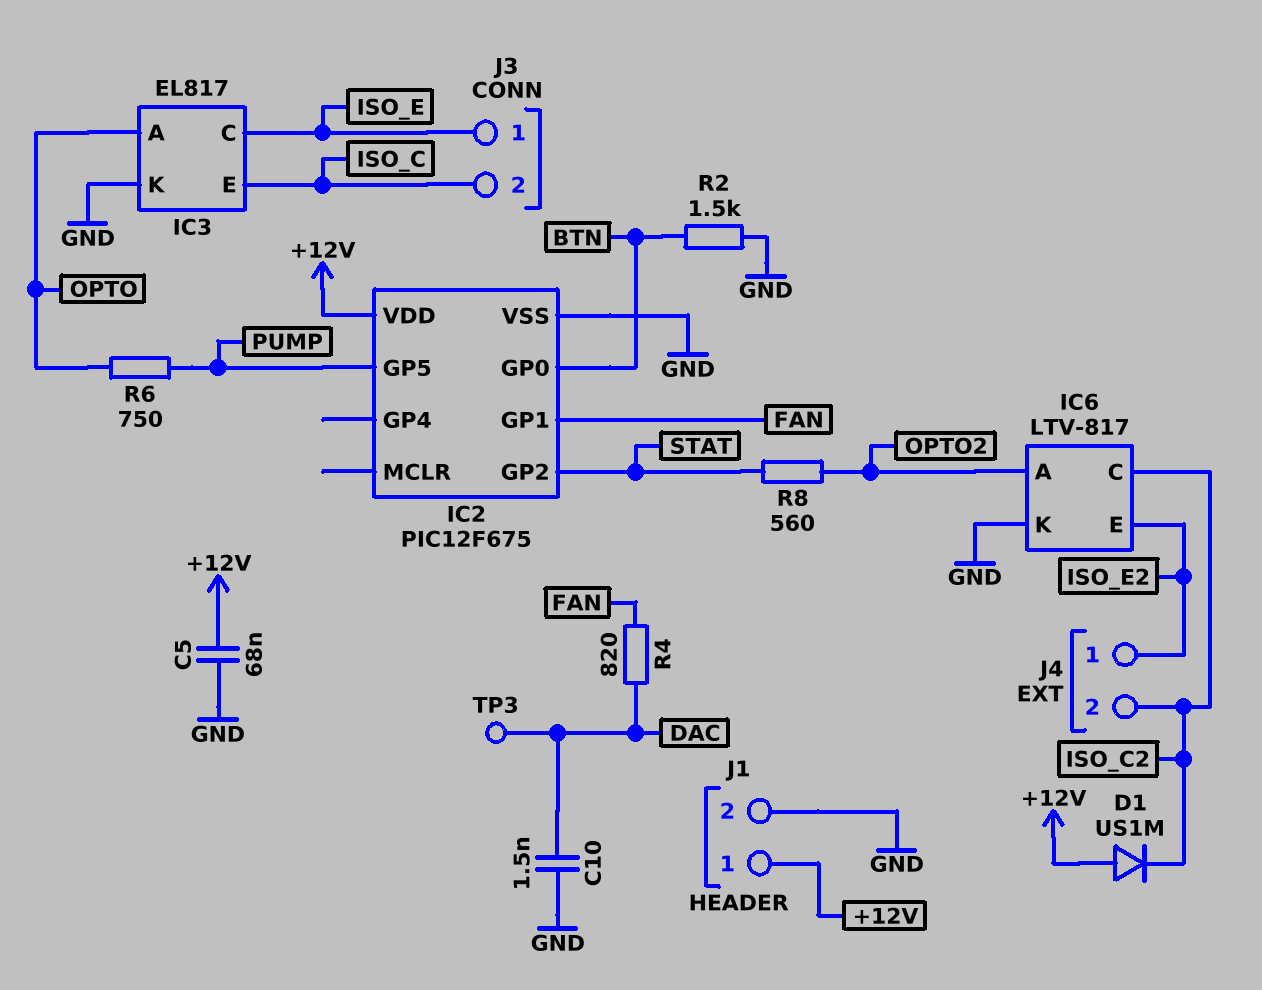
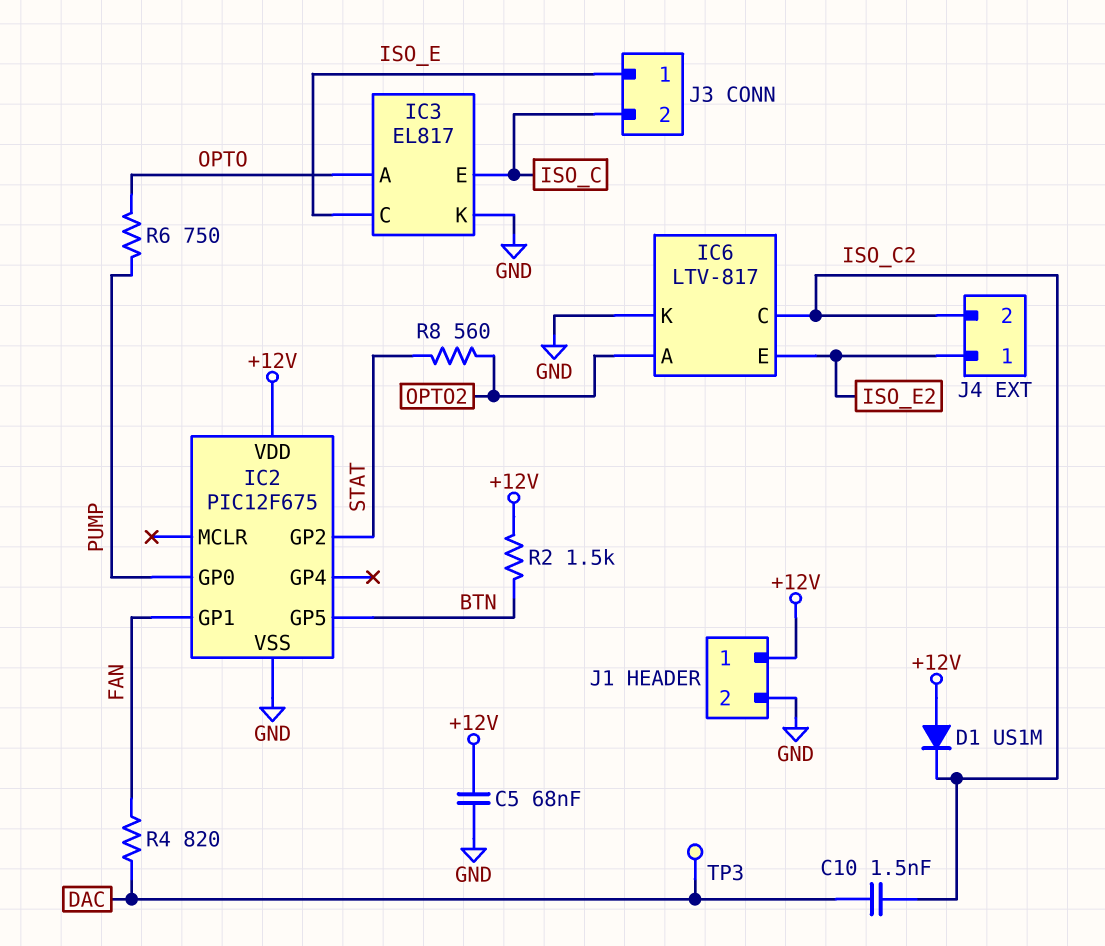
C10: 1.5nF (DAC, GND) -> 1.5nF (DAC, ISO_C2)
IC2 pin GP0: BTN -> PUMP
IC2 pin GP5: PUMP -> BTN
R2: 1.5k (BTN, GND) -> 1.5k (+12V, BTN)

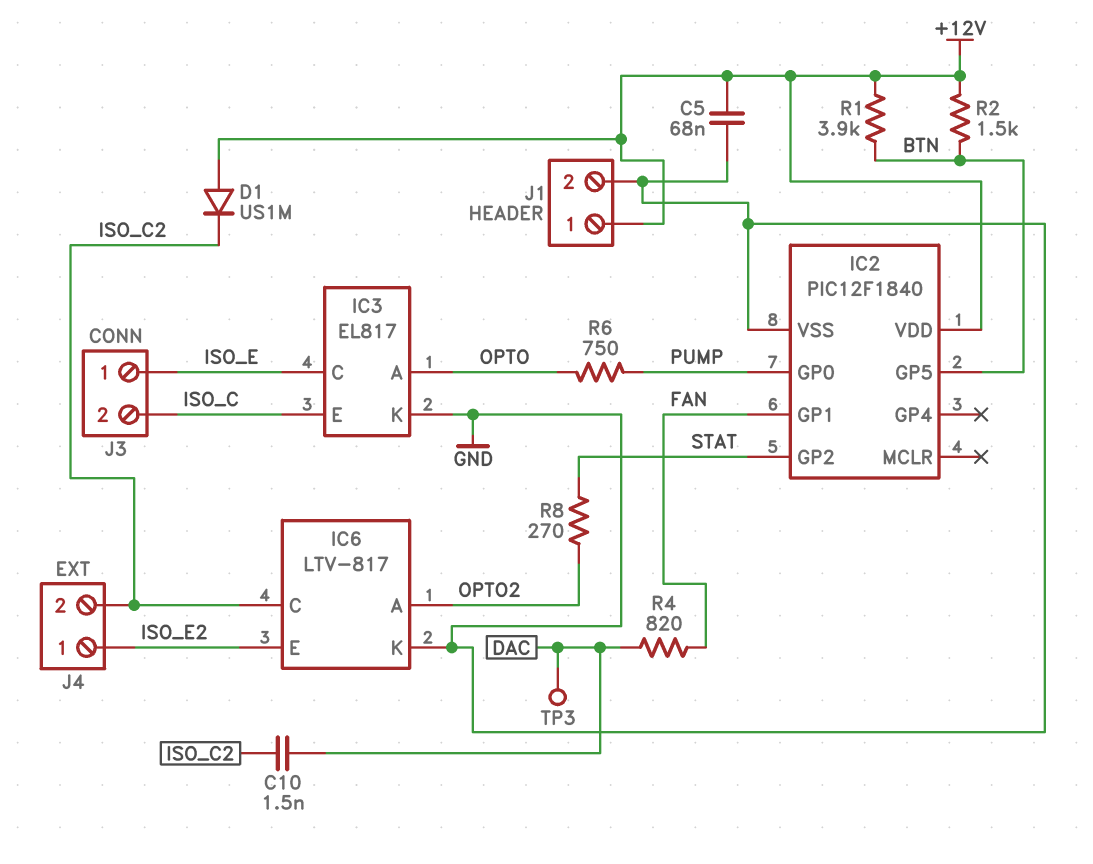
IC2: PIC12F675 -> PIC12F1840
R1: none -> 3.9k (+12V, BTN)
R8: 560 (OPTO2, STAT) -> 270 (OPTO2, STAT)

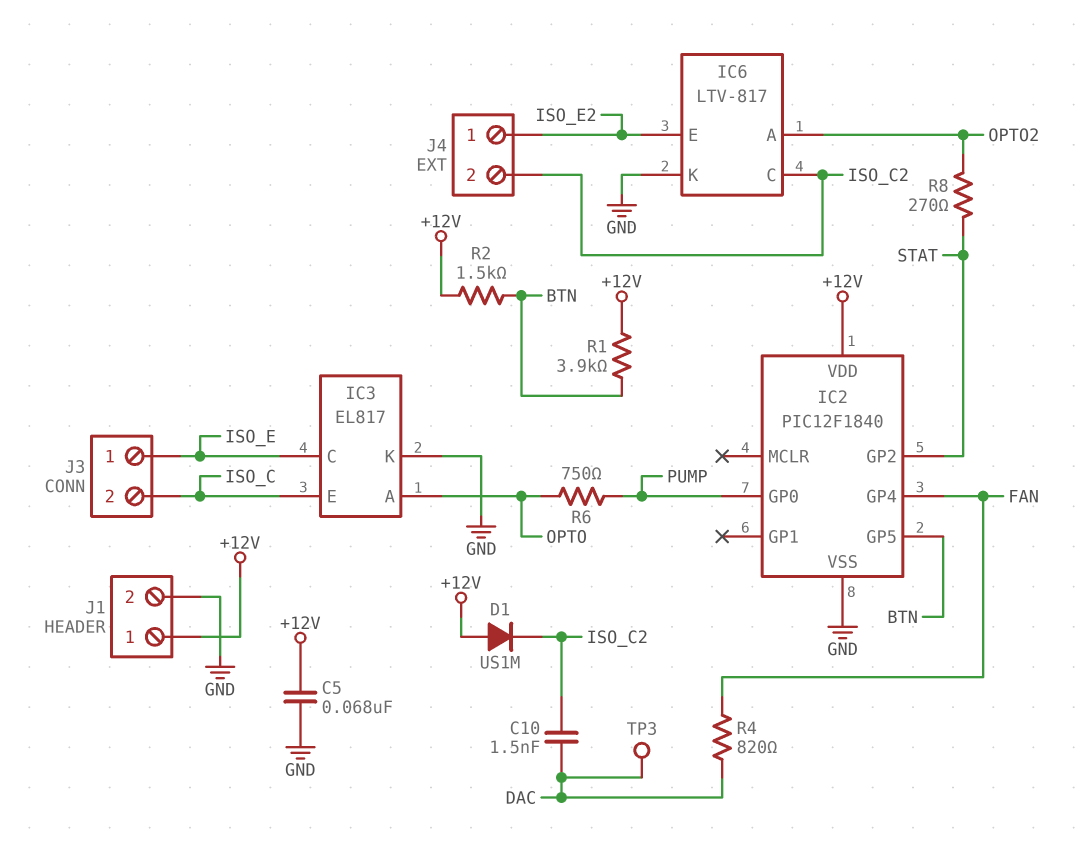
IC2 pin GP1: FAN -> none
IC2 pin GP4: none -> FAN

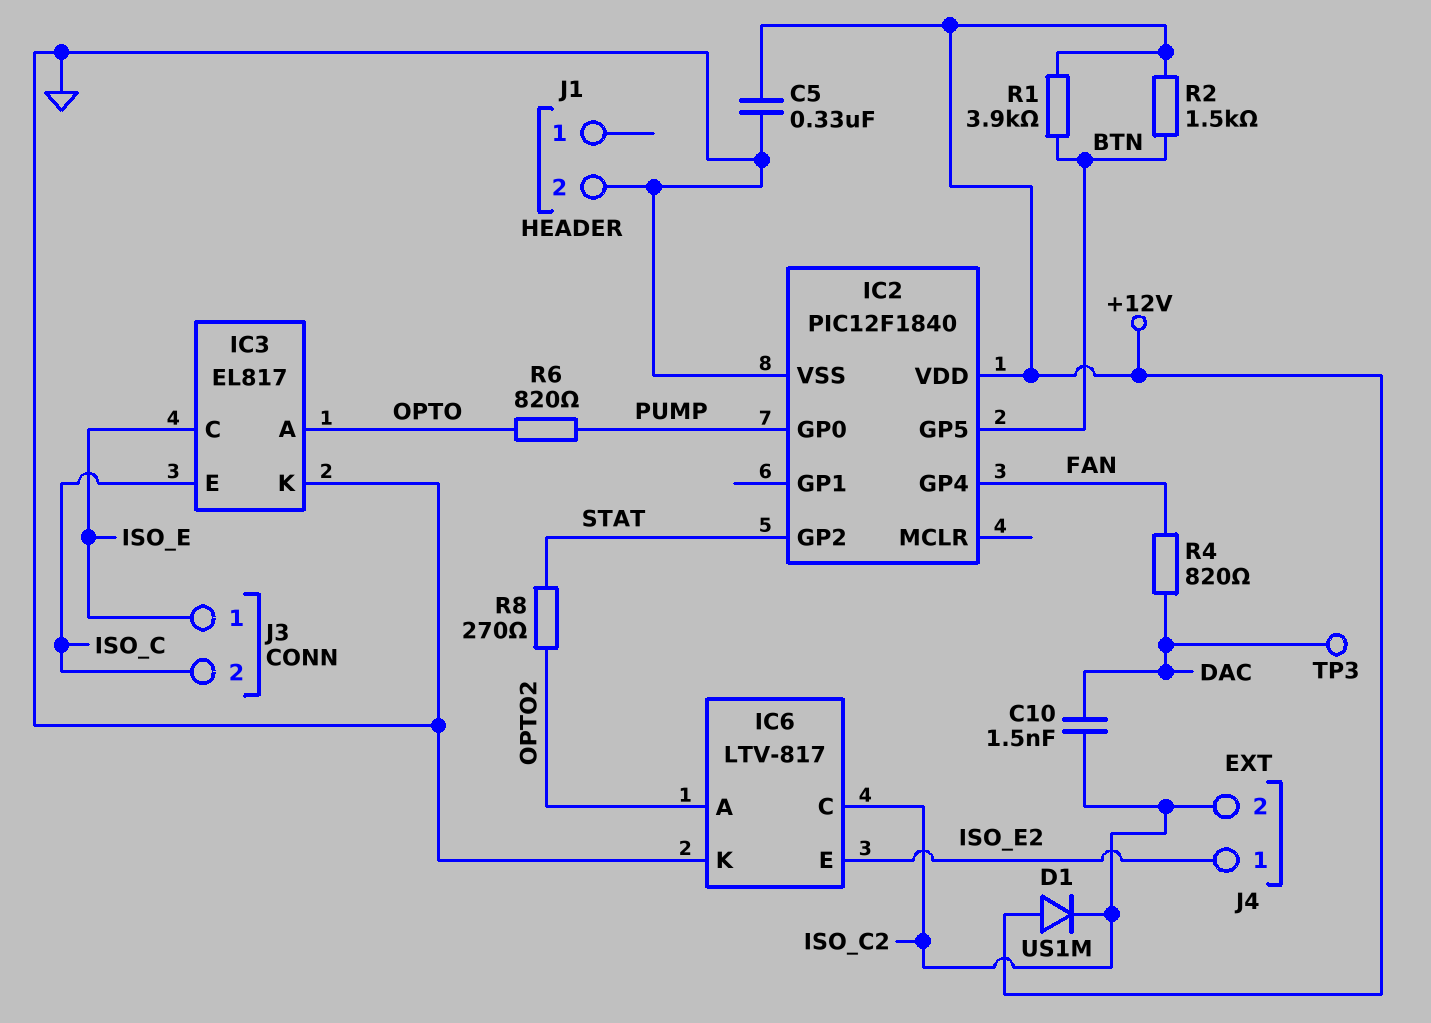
C5: 68nF (+12V, GND) -> 330nF (+12V, GND)
J1 pin 1: +12V -> none
R6: 750 (OPTO, PUMP) -> 820 (OPTO, PUMP)

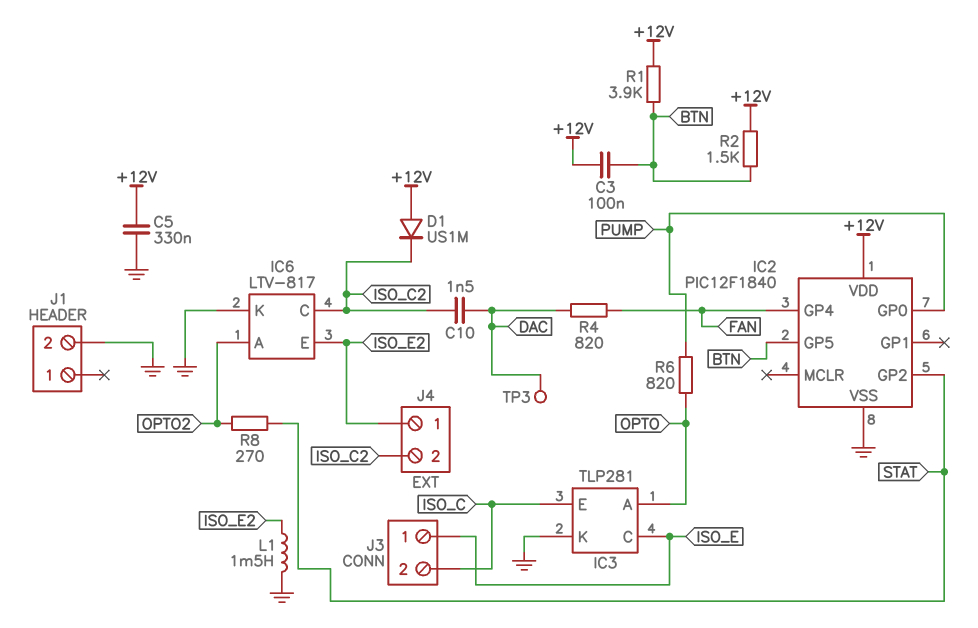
C3: none -> 100nF (+12V, BTN)
IC3: EL817 -> TLP281
L1: none -> 1.5mH (GND, ISO_E2)

